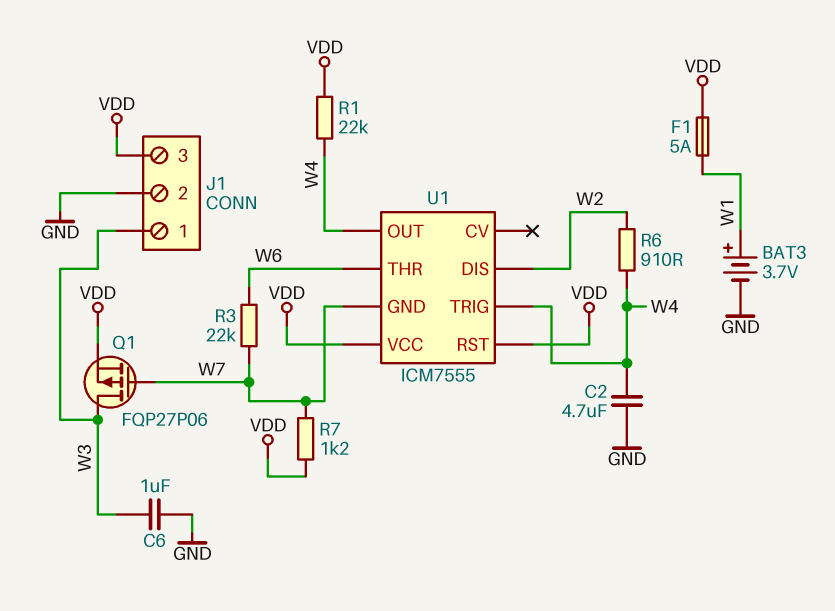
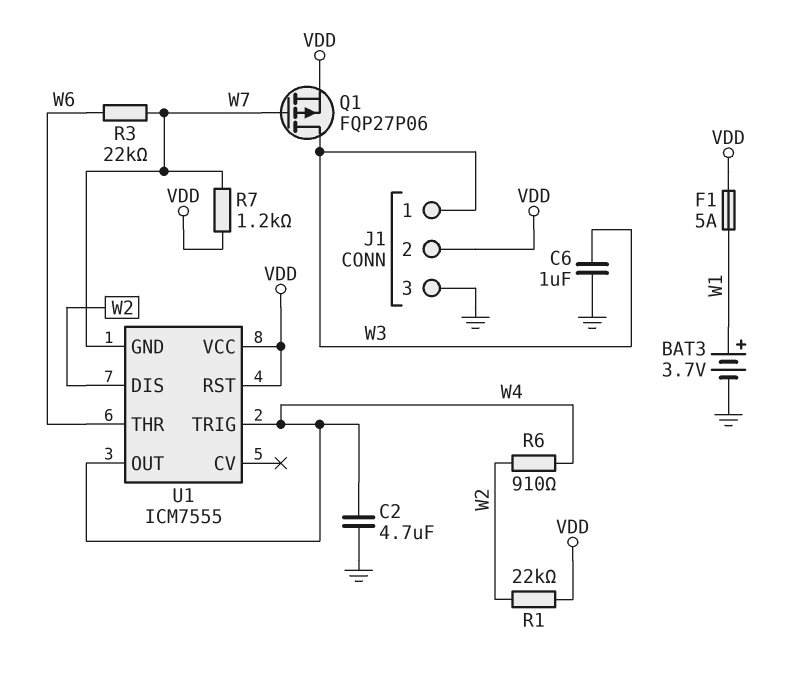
J1 pin 2: GND -> VDD
J1 pin 3: VDD -> GND
R1: 22k (VDD, W4) -> 22k (VDD, W2)

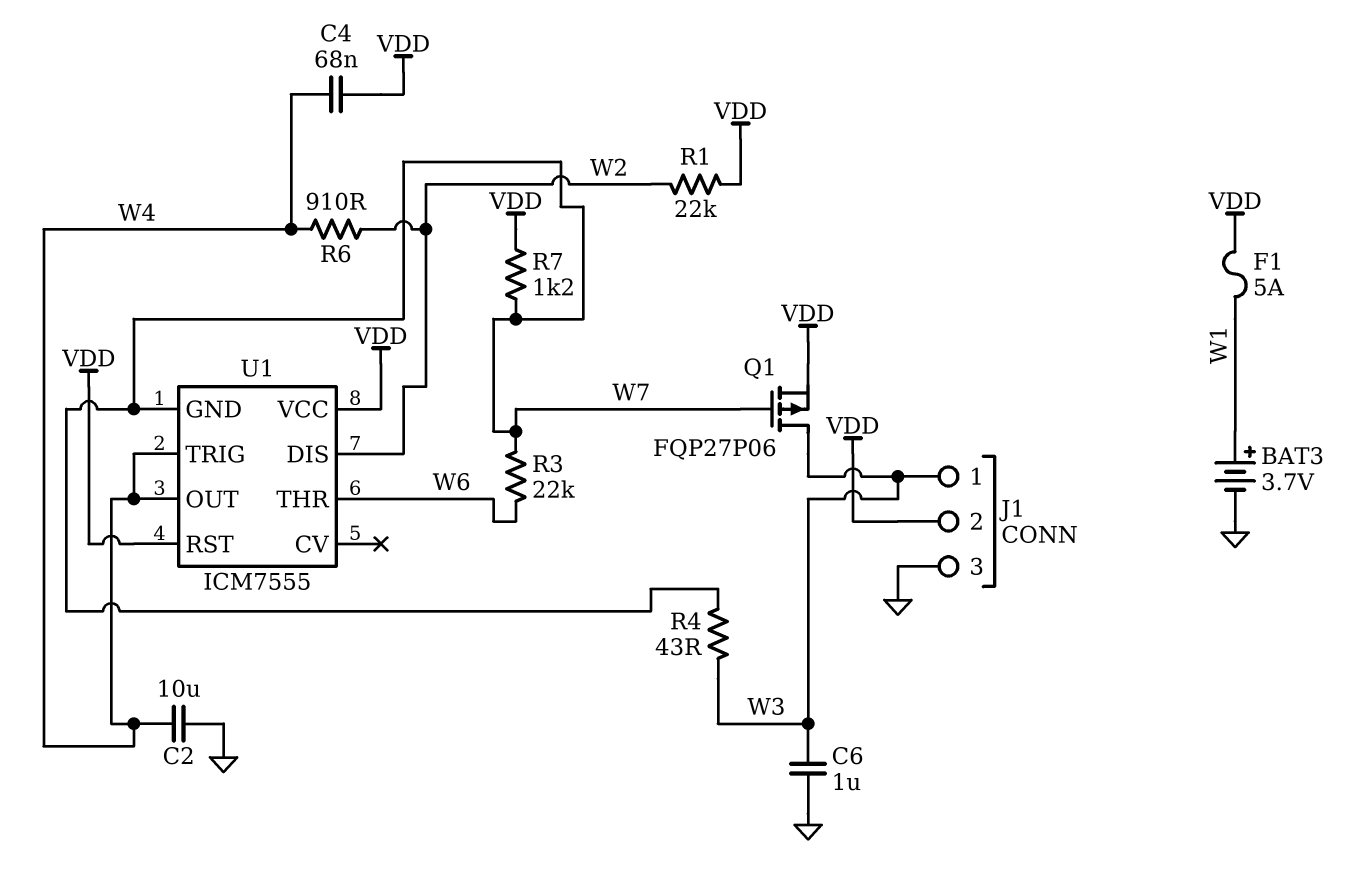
C2: 4.7uF (GND, W4) -> 10uF (GND, W4)
C4: none -> 68nF (VDD, W4)
R4: none -> 43 (W3, W7)

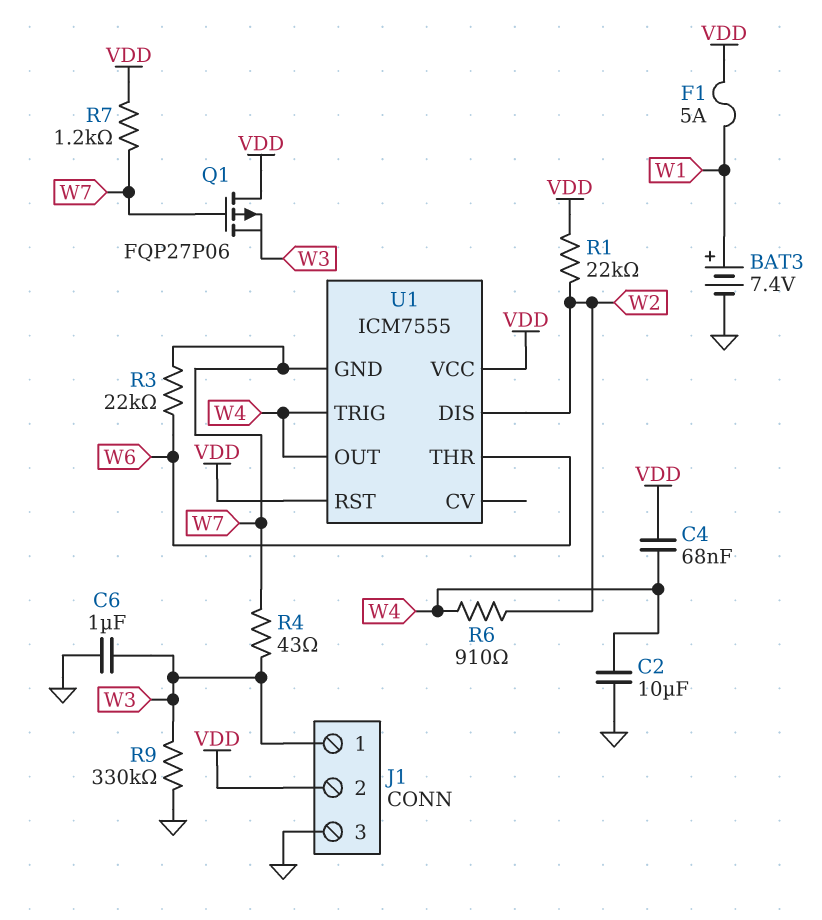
BAT3: 3.7V (plus W1, minus GND) -> 7.4V (plus W1, minus GND)
Q1: PMOS FQP27P06 (G W7, D W3, S VDD) -> PMOS FQP27P06 (G W7, D VDD, S W3)
R9: none -> 330k (GND, W3)

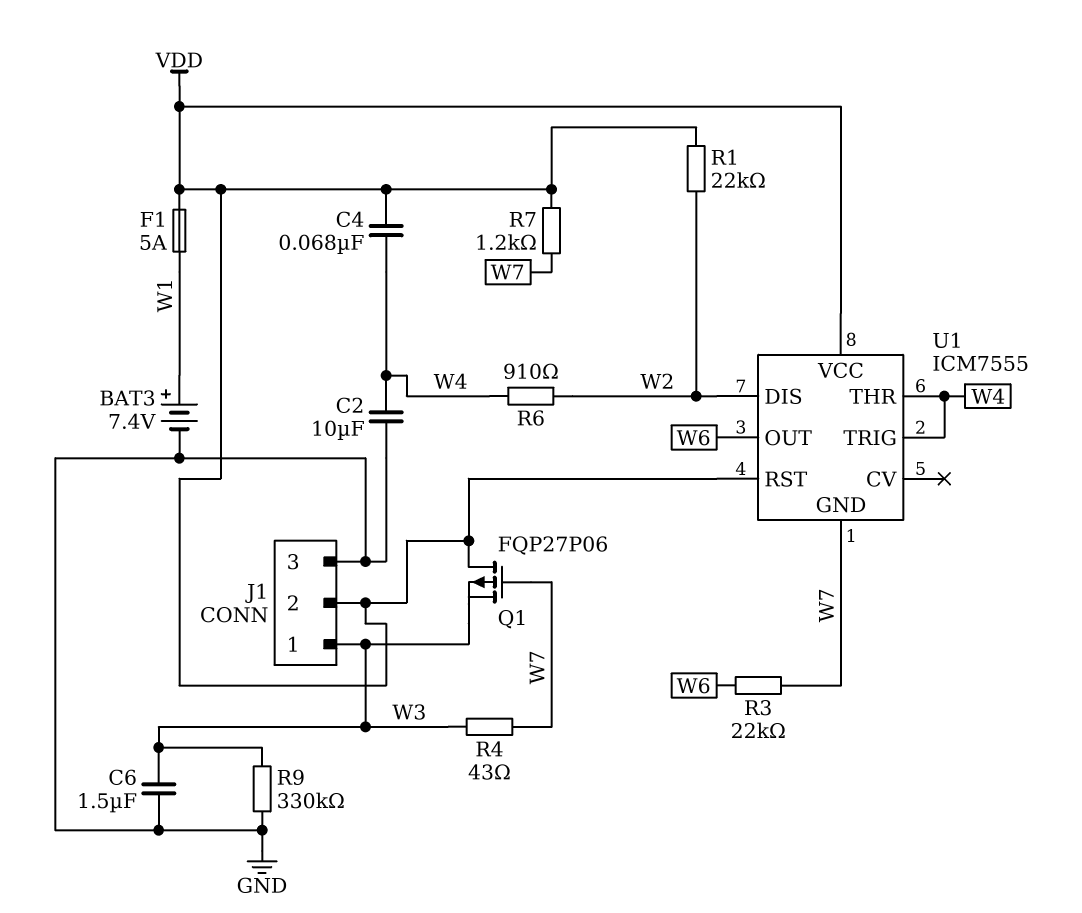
C6: 1uF (GND, W3) -> 1.5uF (GND, W3)
U1 pin OUT: W4 -> W6
U1 pin THR: W6 -> W4

